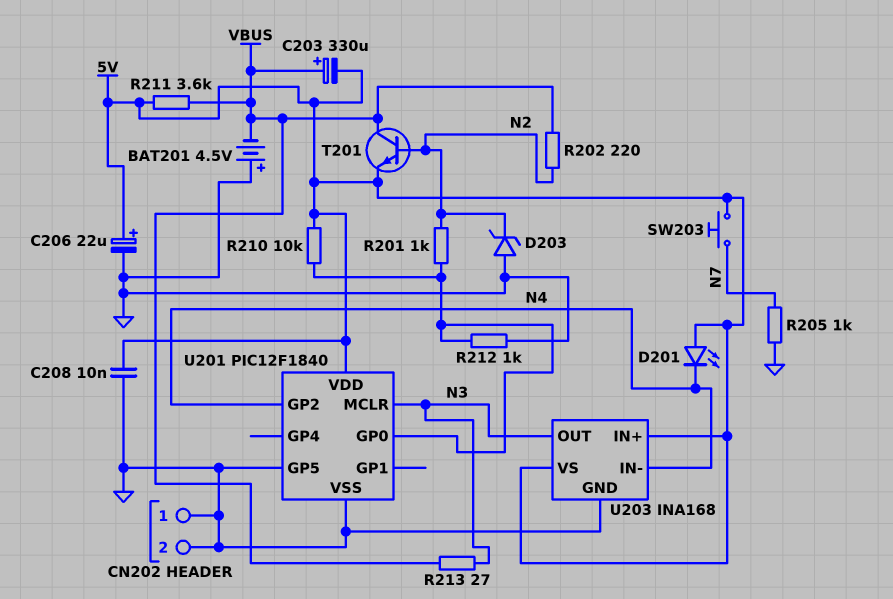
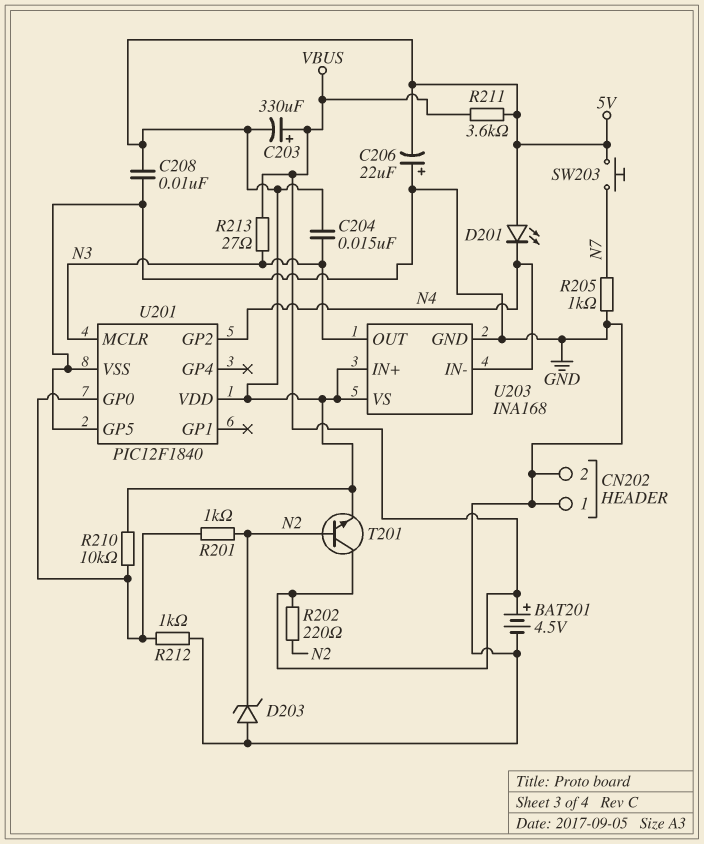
BAT201: 4.5V (plus GND, minus VBUS) -> 4.5V (plus VBUS, minus GND)
C204: none -> 15nF (5V, N3)
C206: 22uF (plus 5V, minus GND) -> 22uF (plus GND, minus 5V)

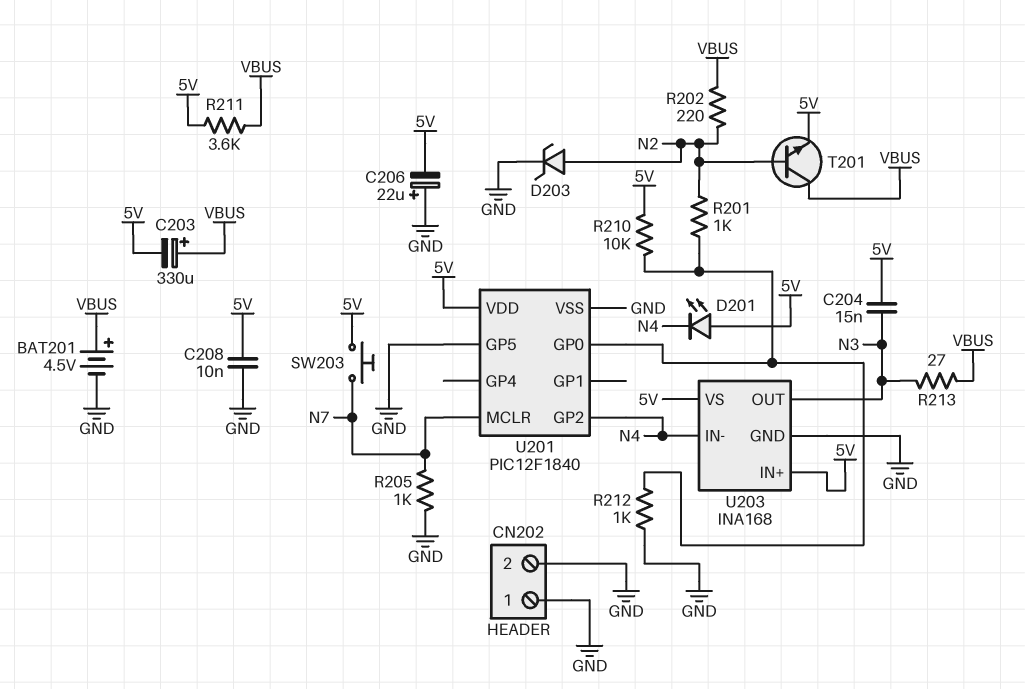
D203: zener (A GND, K N2) -> zener (A N2, K GND)
U201 pin MCLR: N3 -> N7

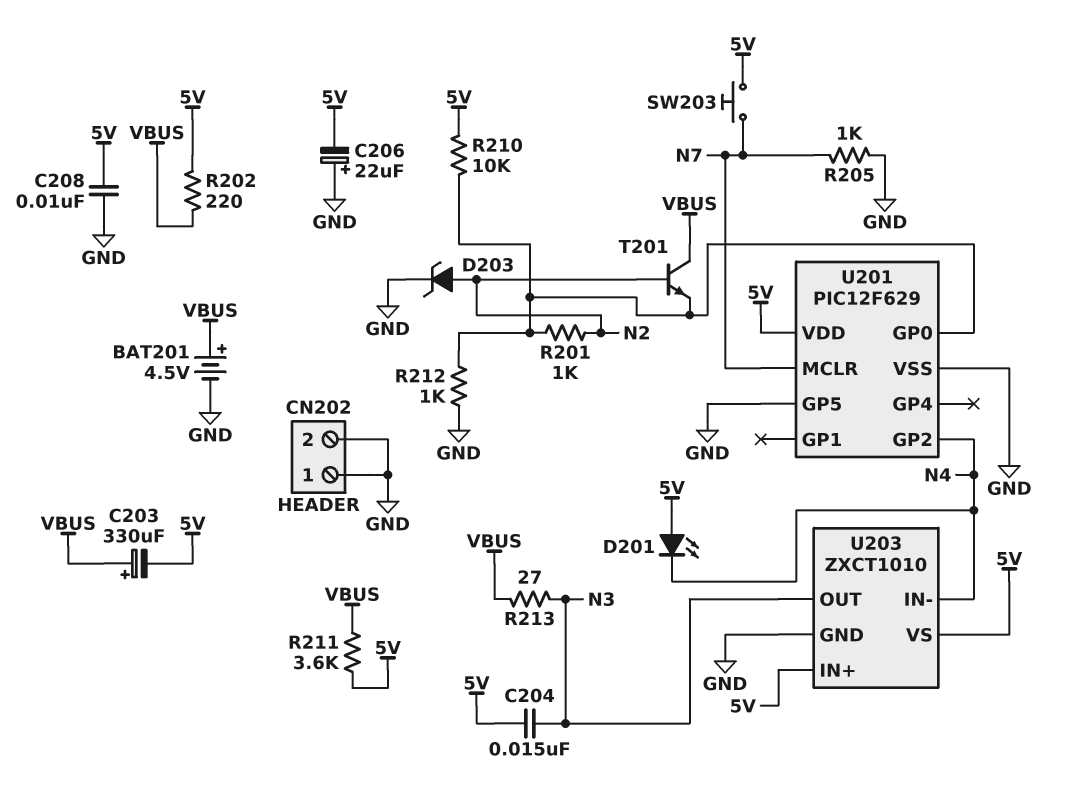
R202: 220 (N2, VBUS) -> 220 (5V, VBUS)
T201: NPN (B N2, C VBUS, E 5V) -> NPN (B N2, C VBUS, E U201/GP0)
U201: PIC12F1840 -> PIC12F629
U203: INA168 -> ZXCT1010

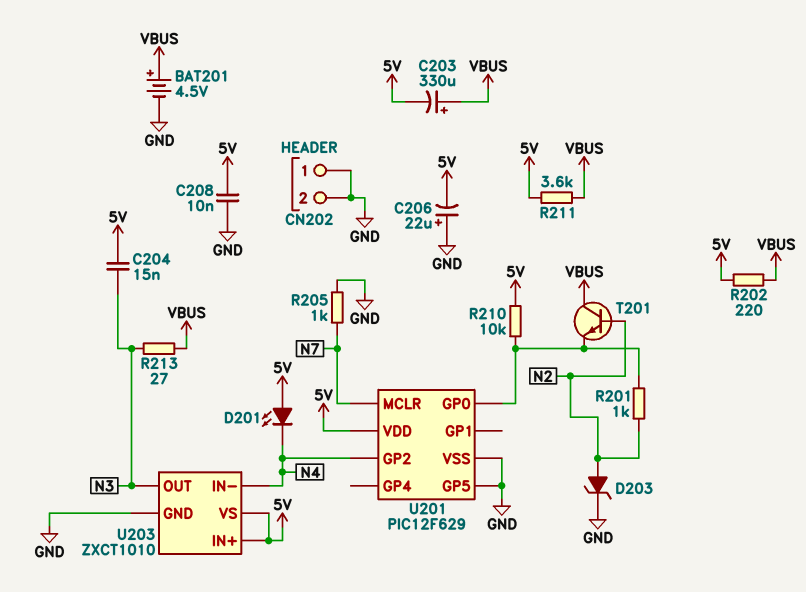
R212: 1k (GND, U201/GP0) -> none
SW203: button (5V, N7) -> none

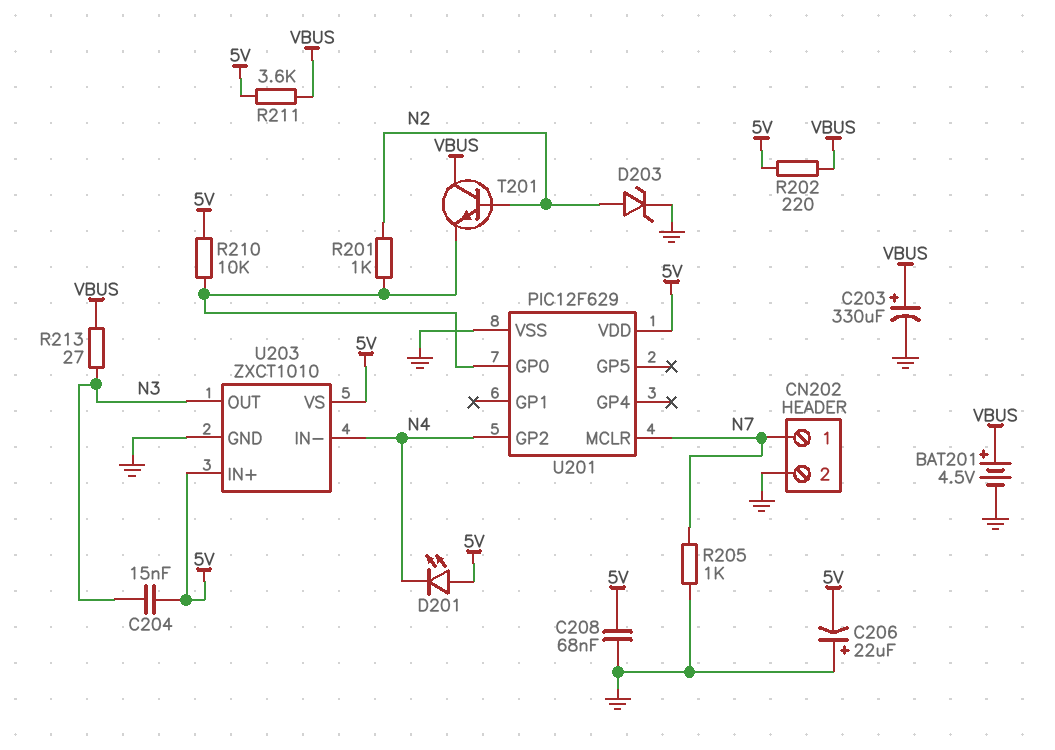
C203: 330uF (plus VBUS, minus 5V) -> 330uF (plus VBUS, minus GND)
C208: 10nF (5V, GND) -> 68nF (5V, GND)
CN202 pin 1: GND -> N7
U201 pin GP5: GND -> none

